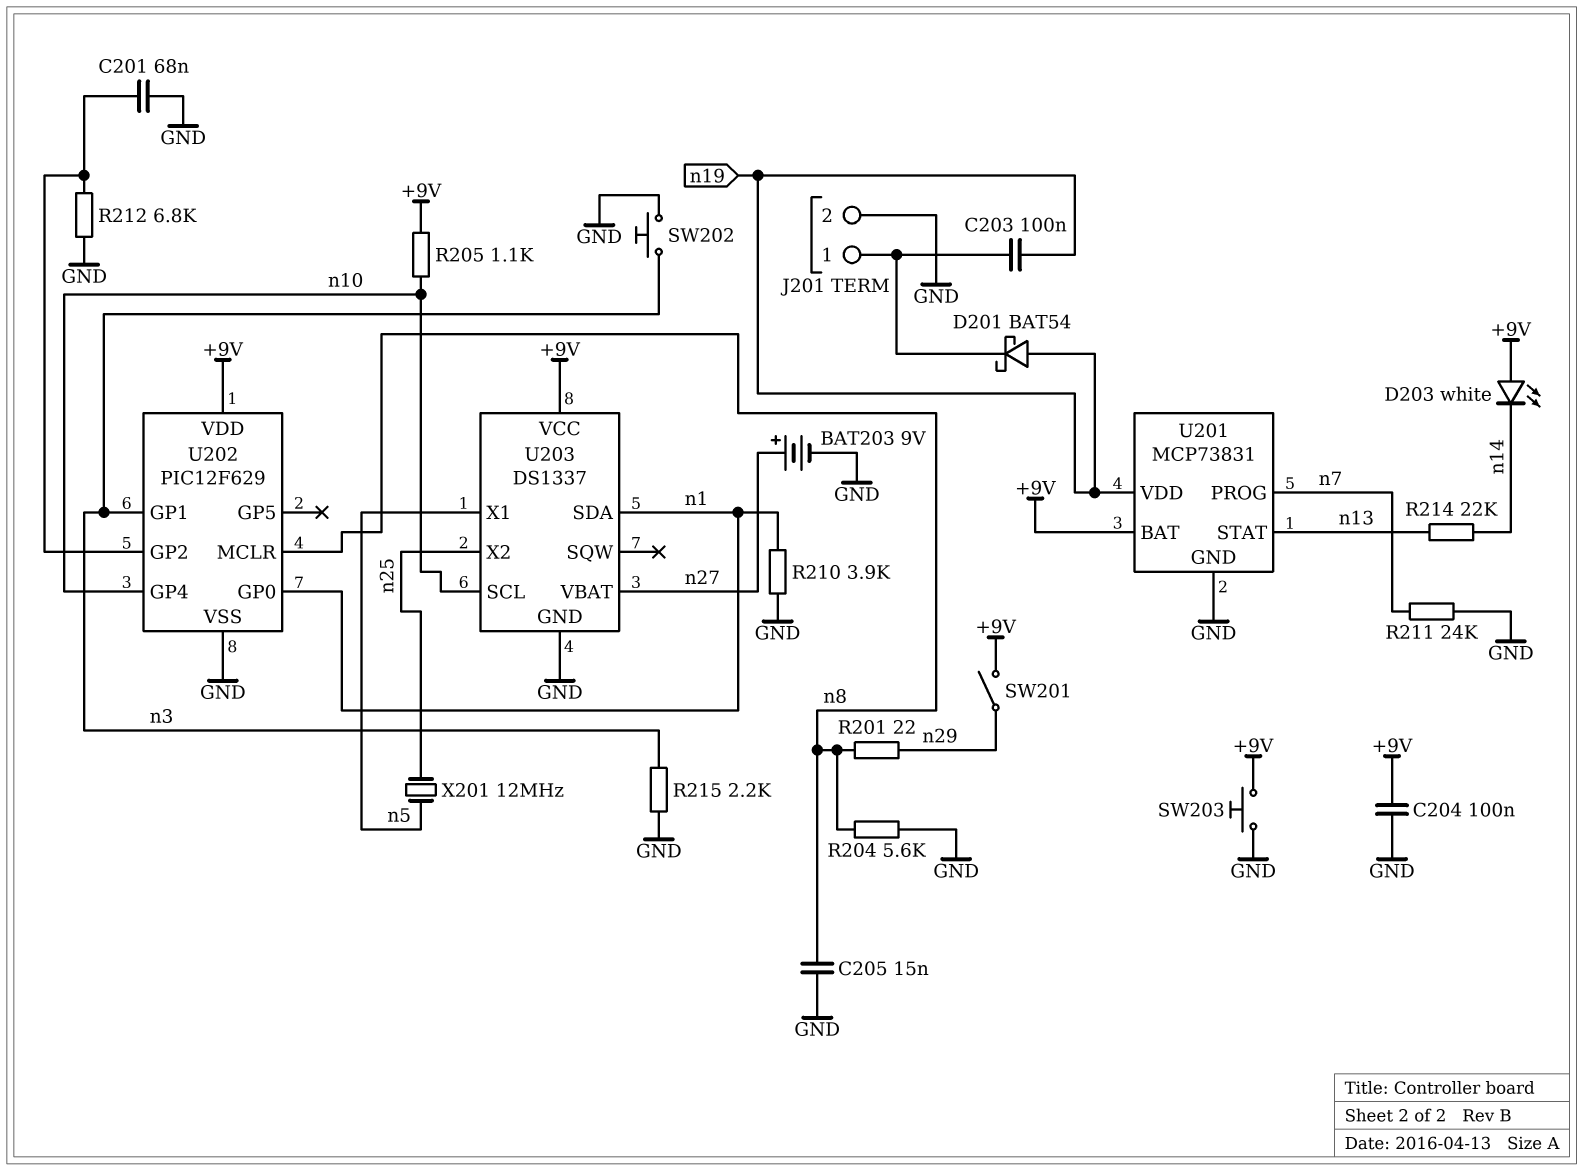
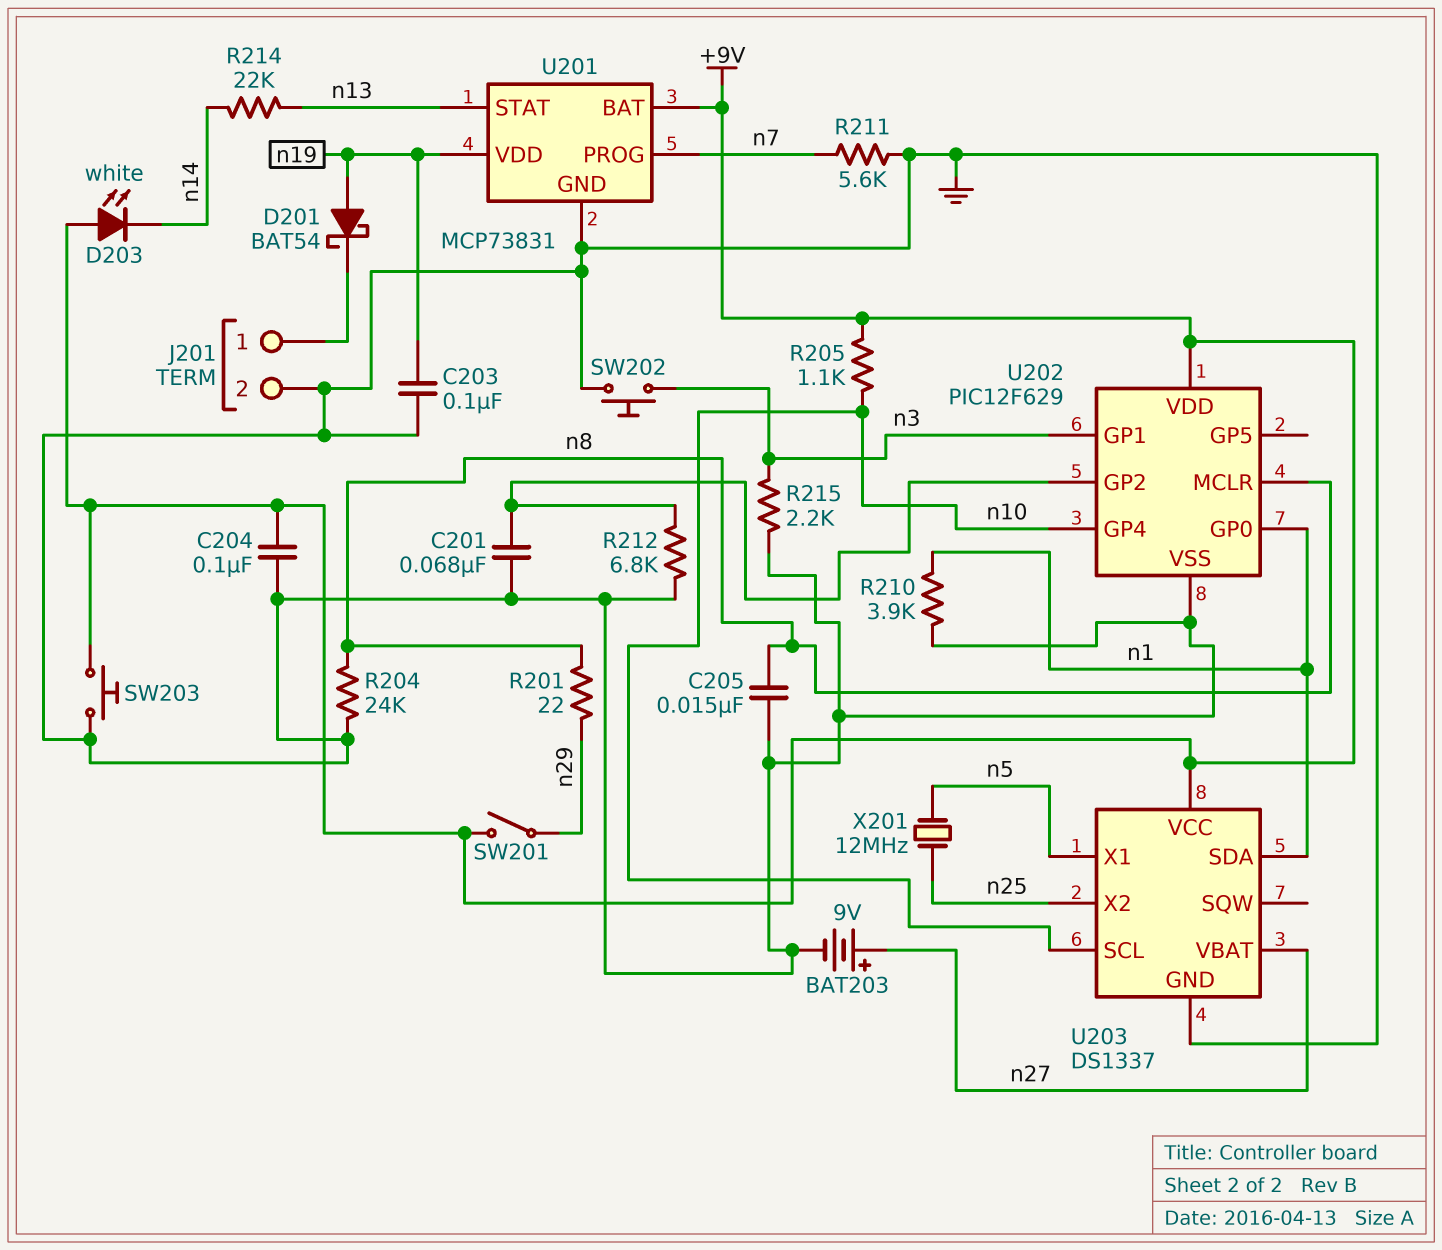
C203: 100nF (J201/1, n19) -> 100nF (GND, n19)
R204: 5.6k (GND, n8) -> 24k (GND, n8)
R211: 24k (GND, n7) -> 5.6k (GND, n7)

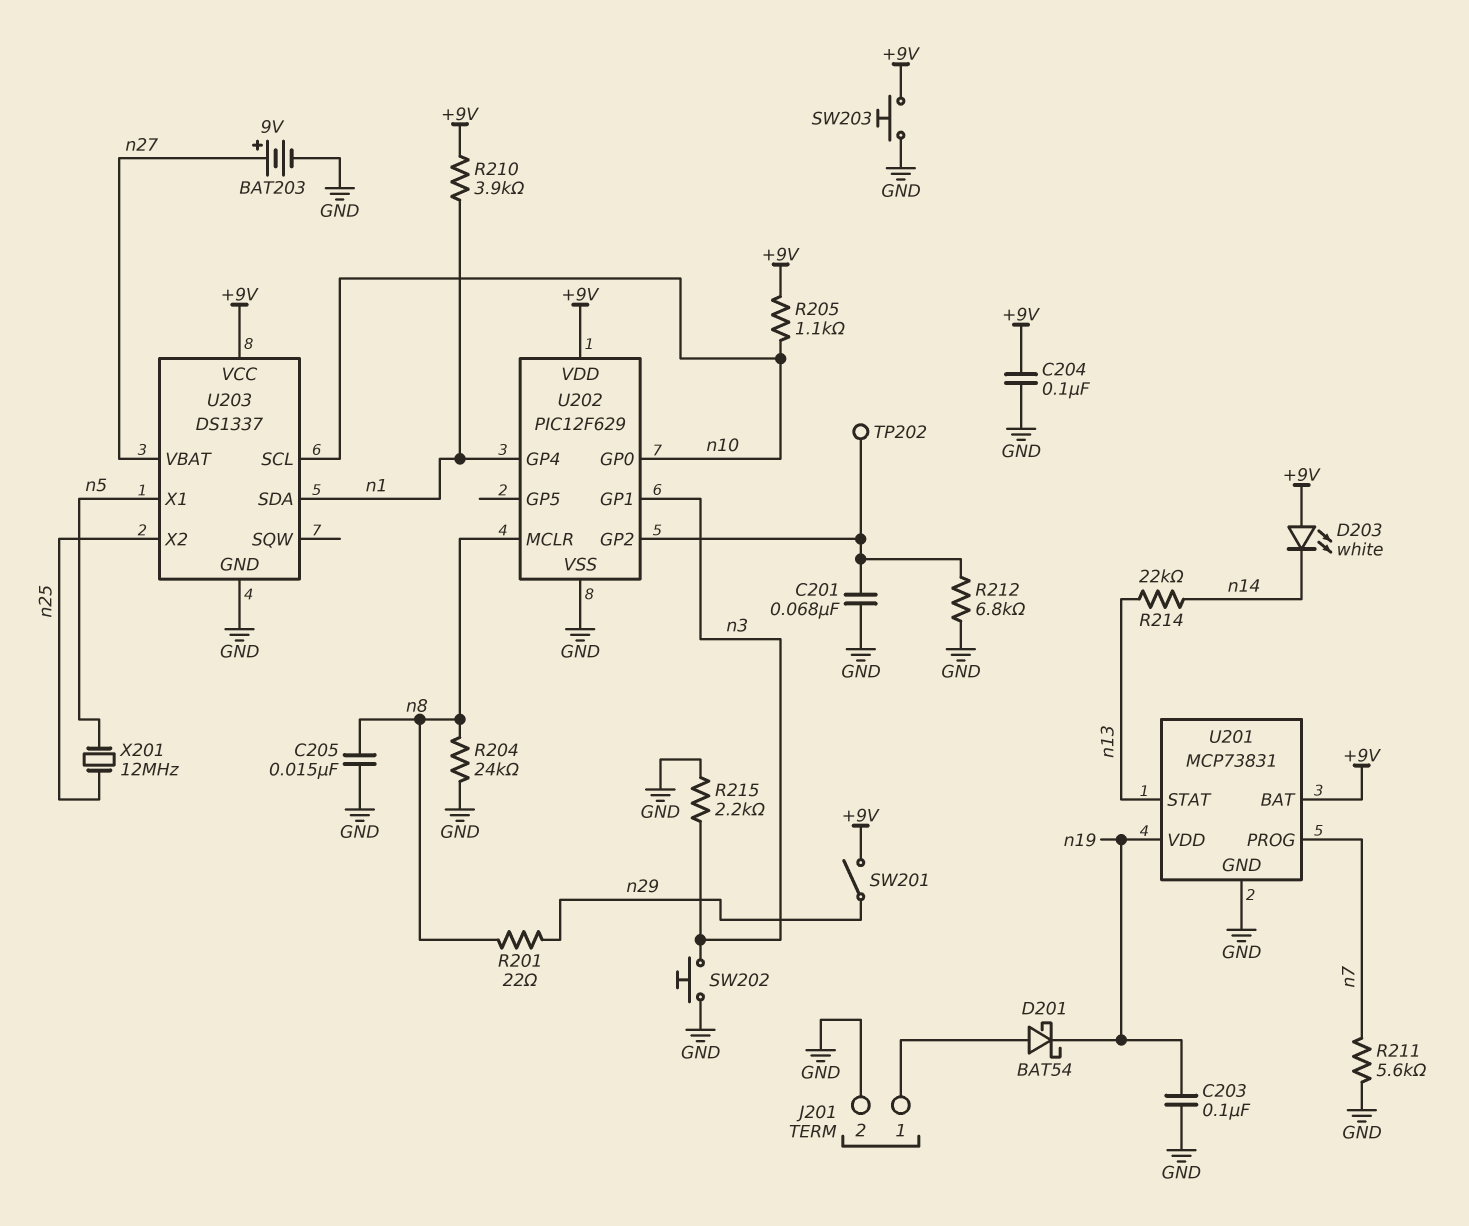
D201: schottky BAT54 (A n19, K J201/1) -> schottky BAT54 (A J201/1, K n19)
R210: 3.9k (GND, n1) -> 3.9k (+9V, n1)
TP202: none -> test point (U202/GP2)
U202 pin GP0: n1 -> n10
U202 pin GP4: n10 -> n1

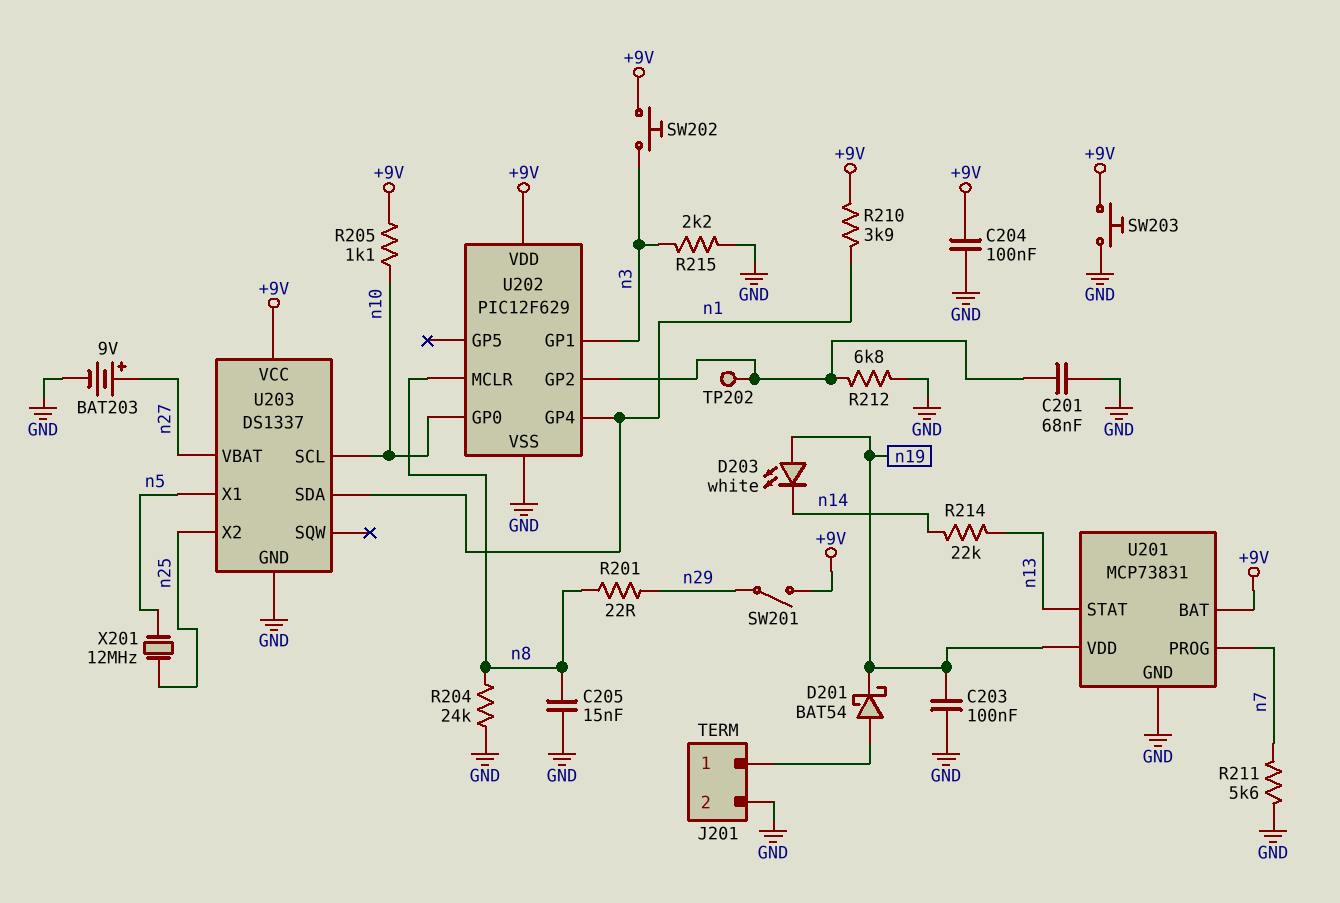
D203: LED white (A +9V, K n14) -> LED white (A n19, K n14)
SW202: button (GND, n3) -> button (+9V, n3)

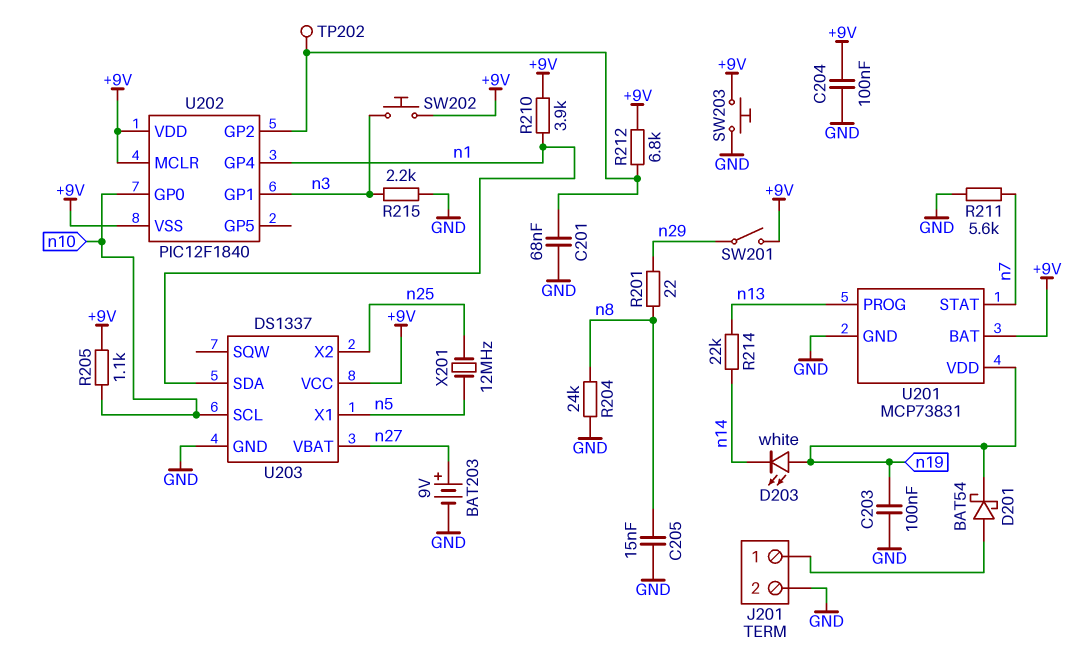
R212: 6.8k (GND, U202/GP2) -> 6.8k (+9V, U202/GP2)
U201 pin PROG: n7 -> n13
U201 pin STAT: n13 -> n7
U202: PIC12F629 -> PIC12F1840
U202 pin MCLR: n8 -> +9V
U202 pin VSS: GND -> +9V

